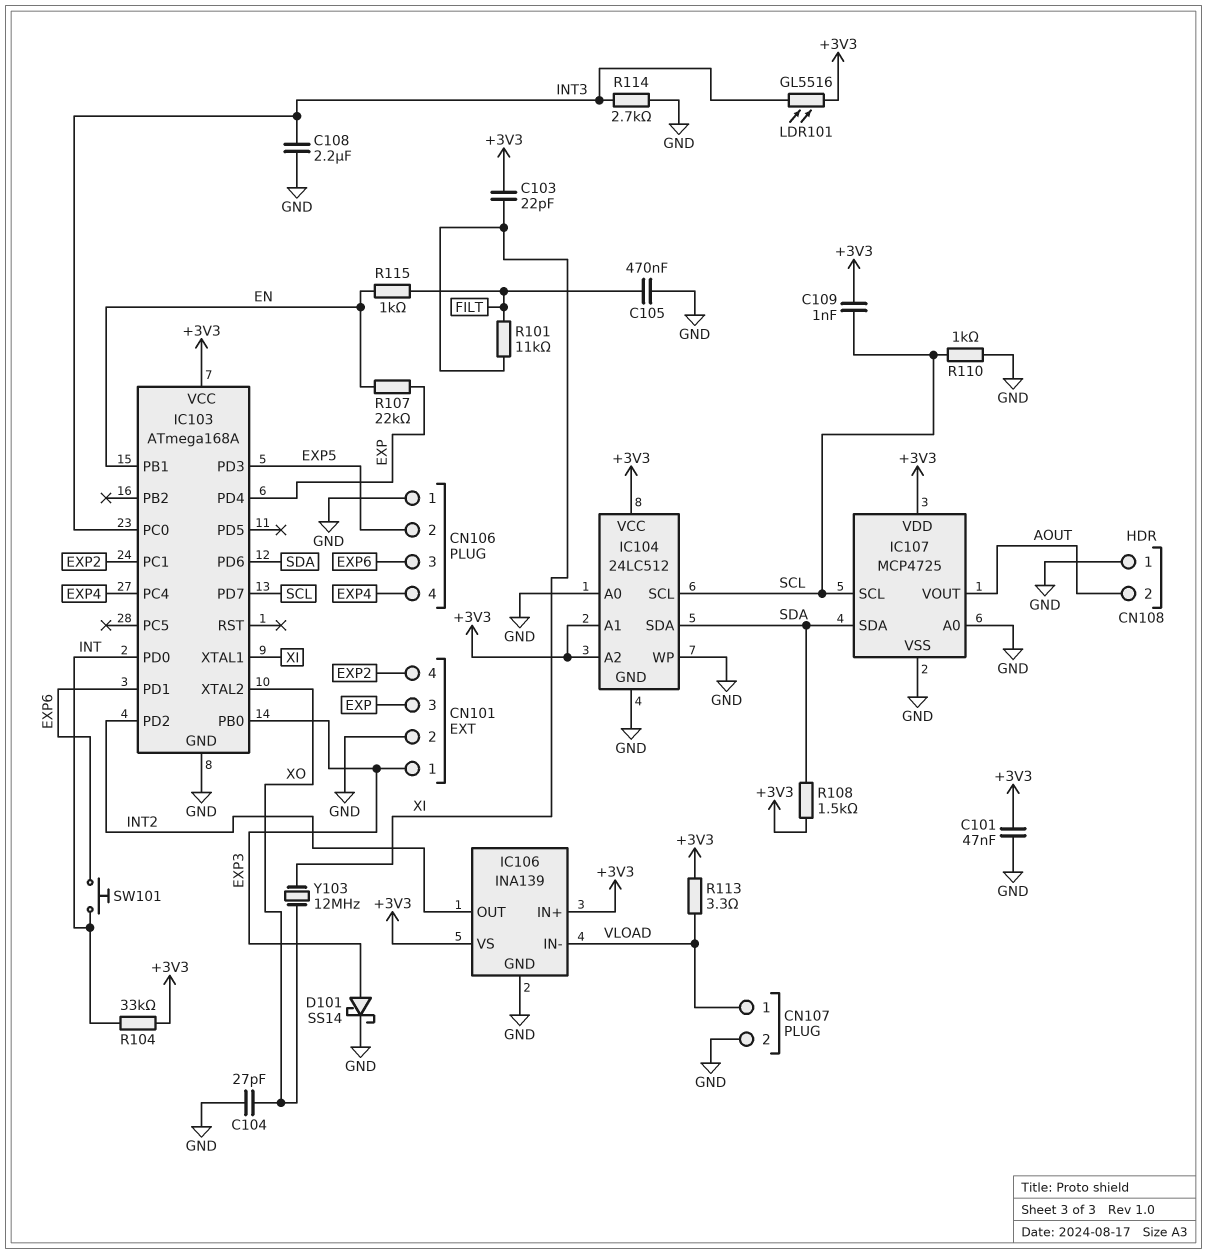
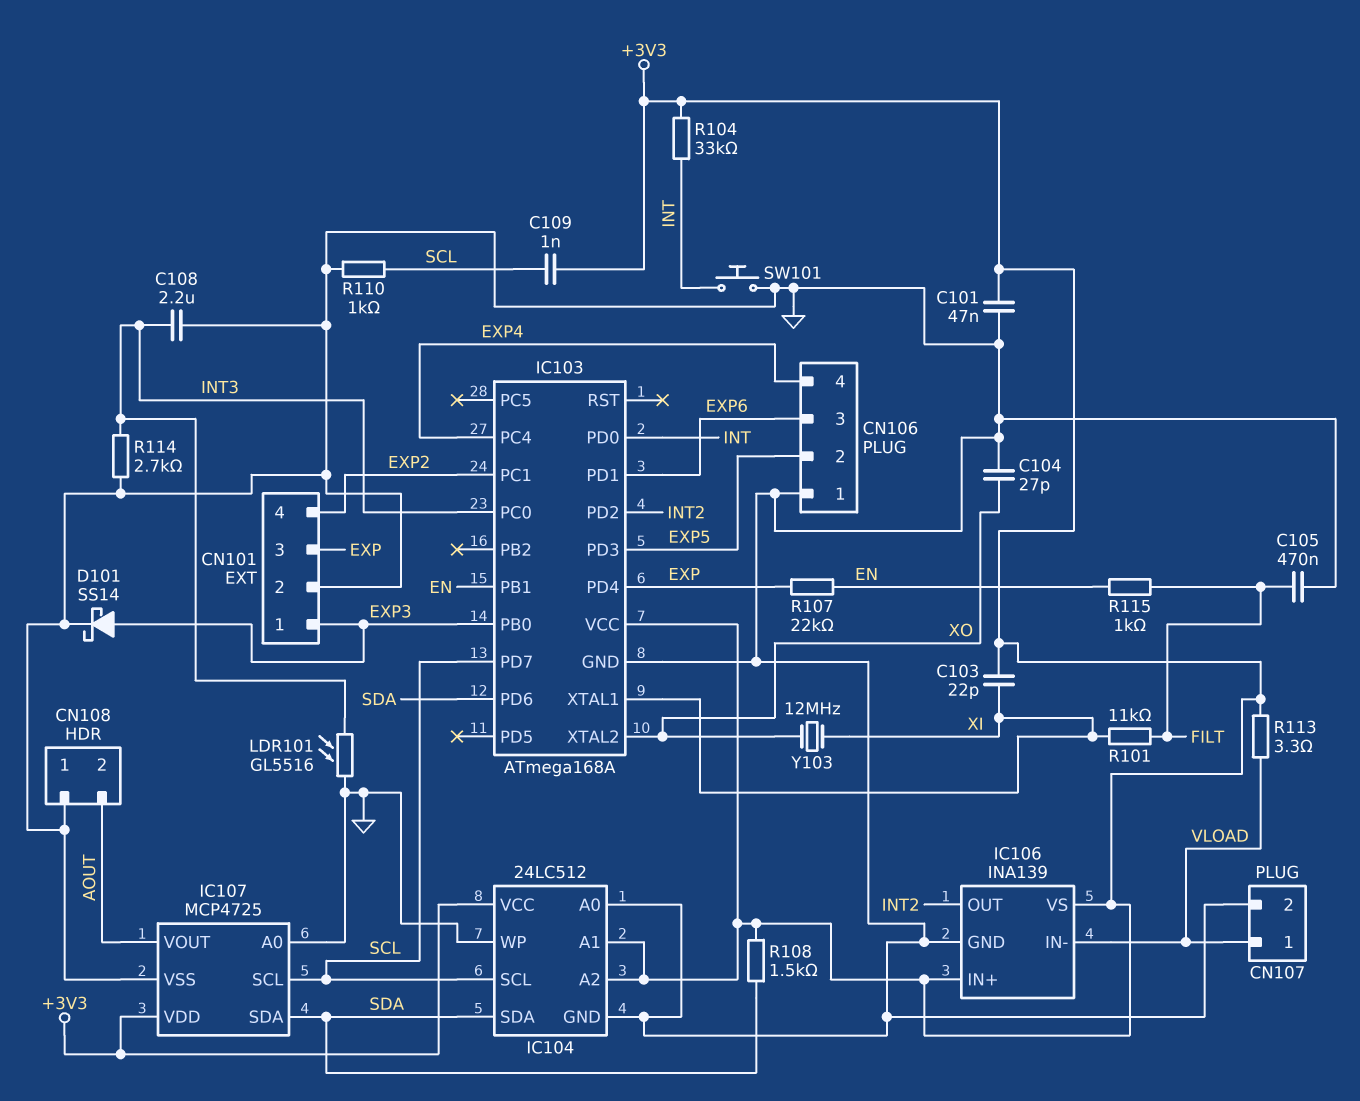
LDR101: GL5516 (+3V3, INT3) -> GL5516 (GND, INT3)
SW101: button (EXP6, INT) -> button (GND, INT)

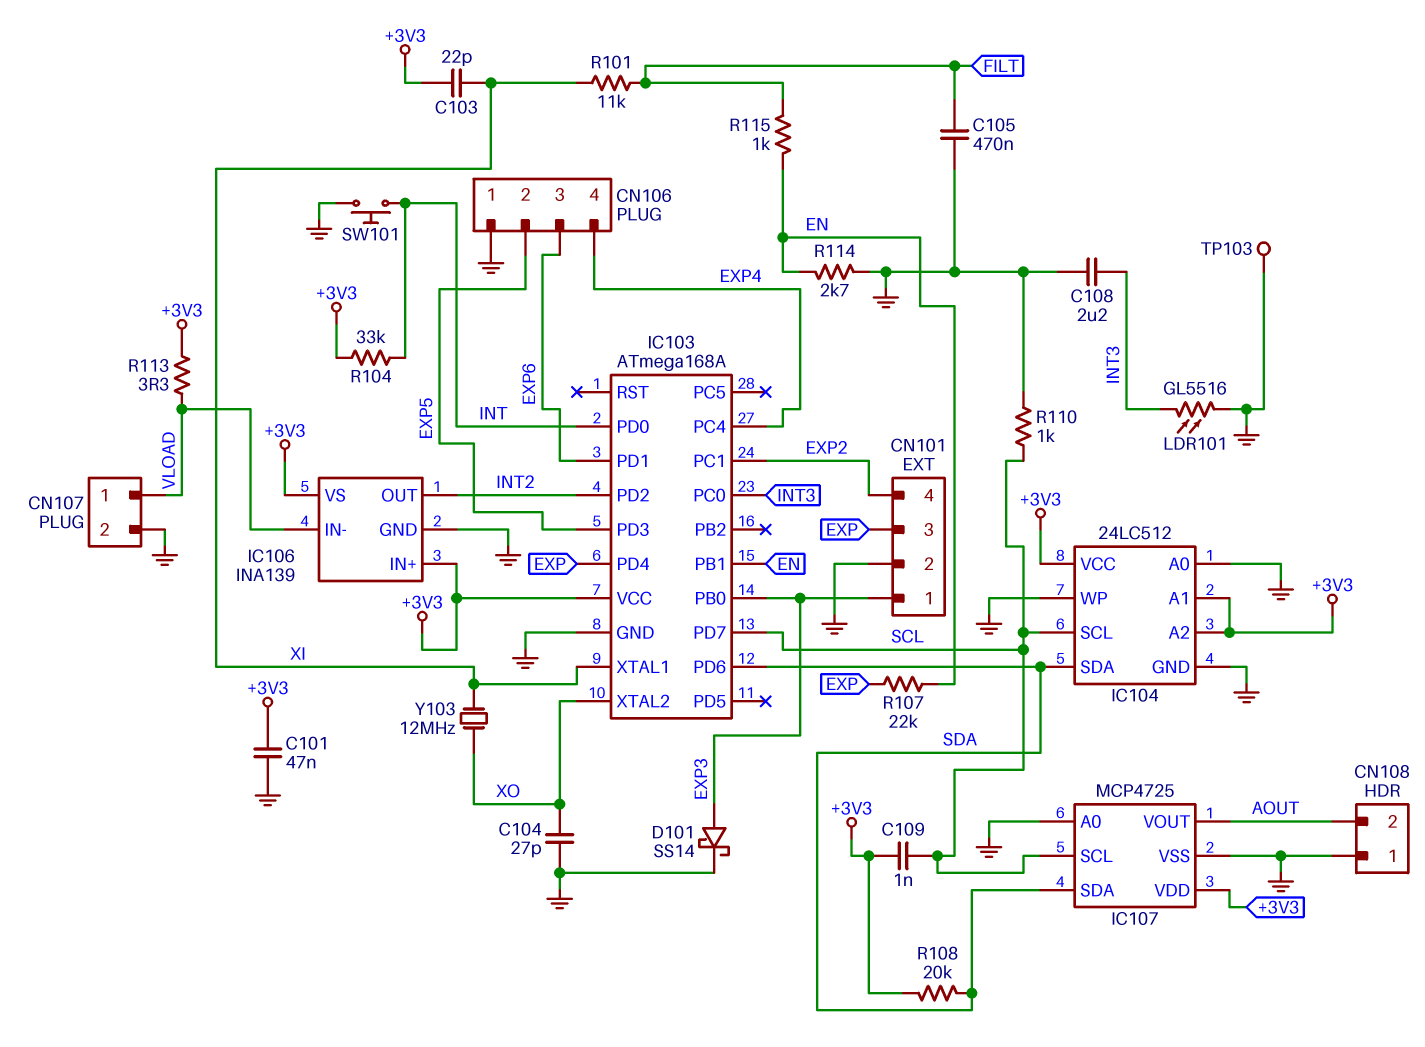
R108: 1.5k (+3V3, SDA) -> 20k (+3V3, SDA)
R114: 2.7k (GND, INT3) -> 2.7k (EN, GND)
TP103: none -> test point (GND)

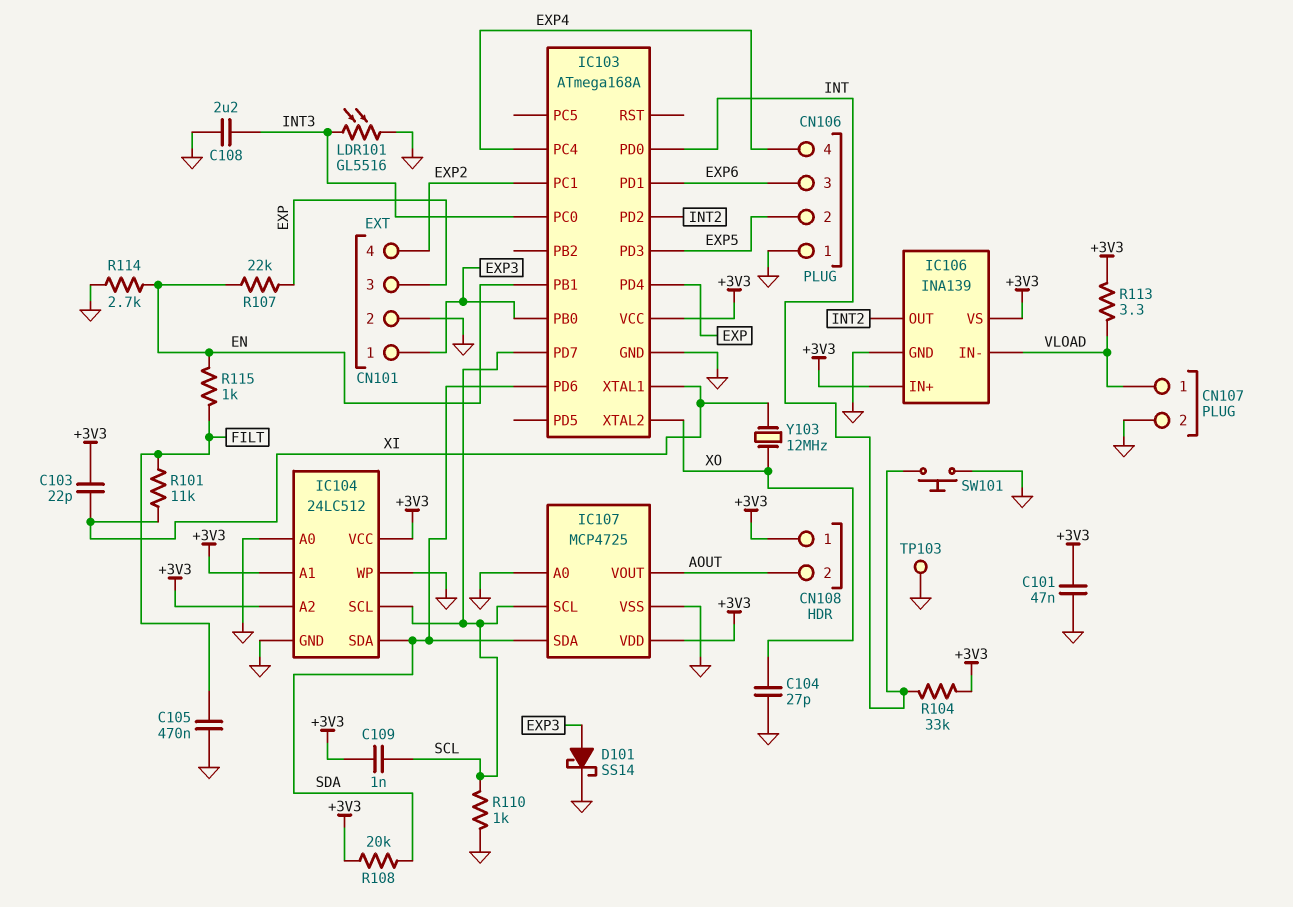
CN108 pin 1: GND -> +3V3

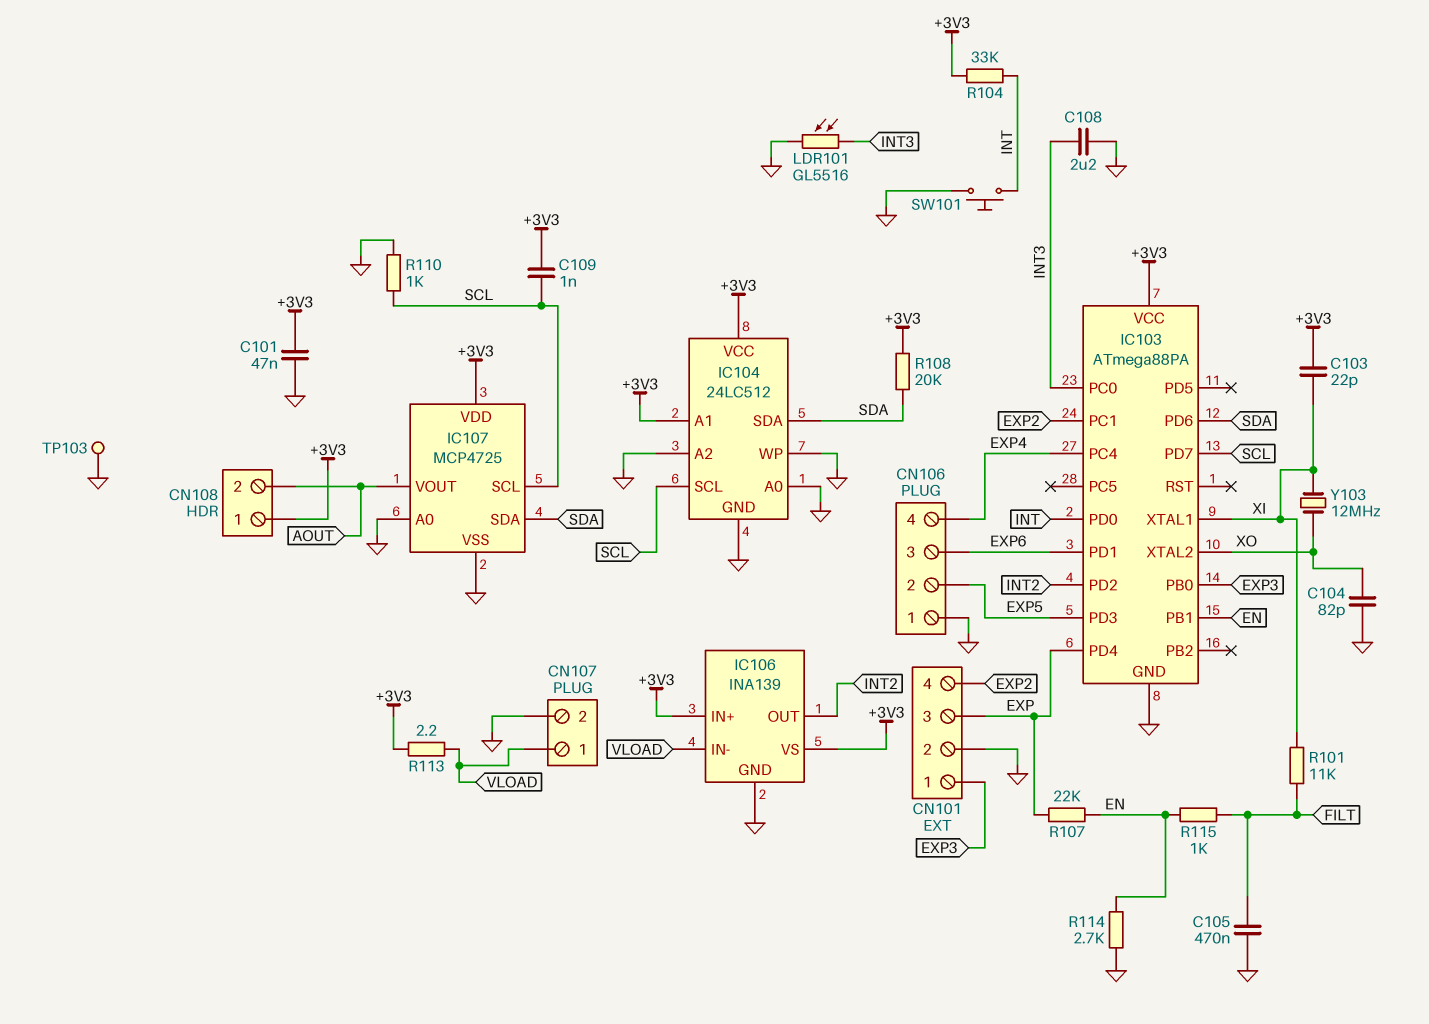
C104: 27pF (GND, XO) -> 82pF (GND, XO)
D101: schottky SS14 (A EXP3, K GND) -> none
IC103: ATmega168A -> ATmega88PA
IC104 pin A2: +3V3 -> GND
R113: 3.3 (+3V3, VLOAD) -> 2.2 (+3V3, VLOAD)

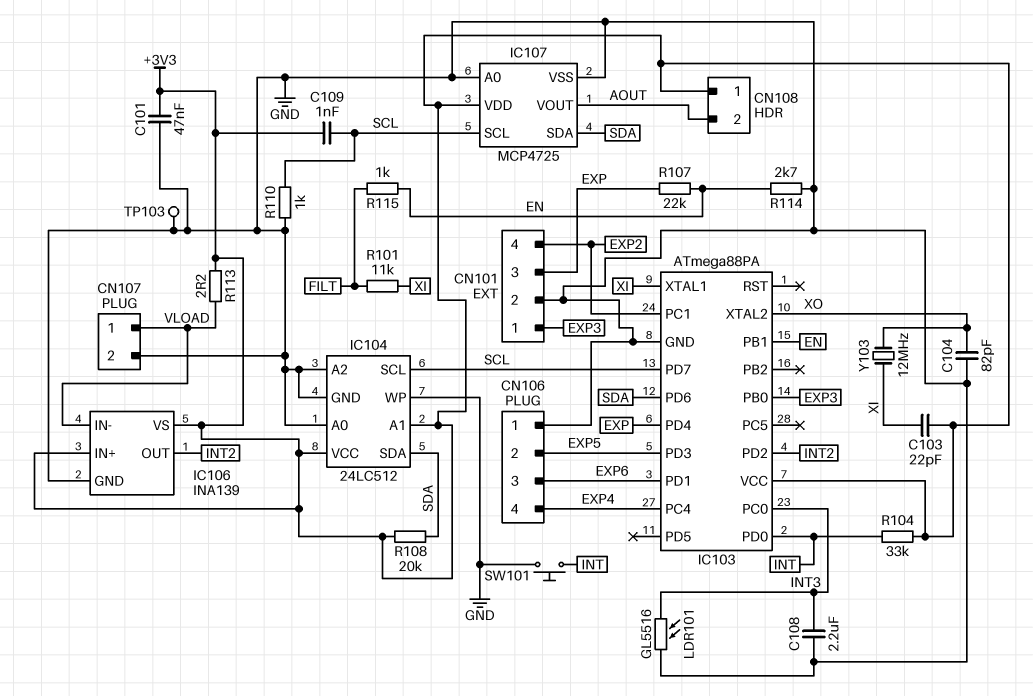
C105: 470nF (FILT, GND) -> none

